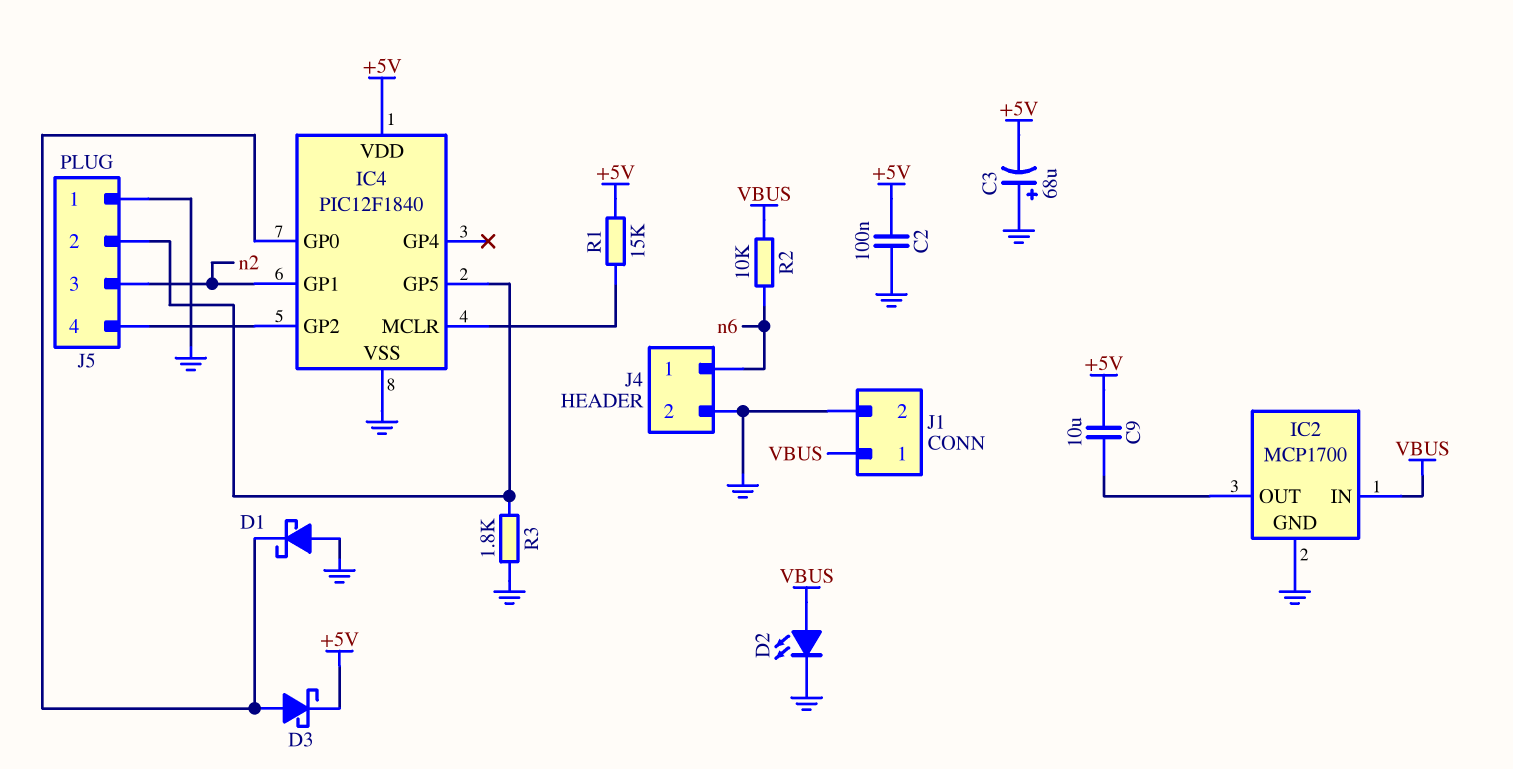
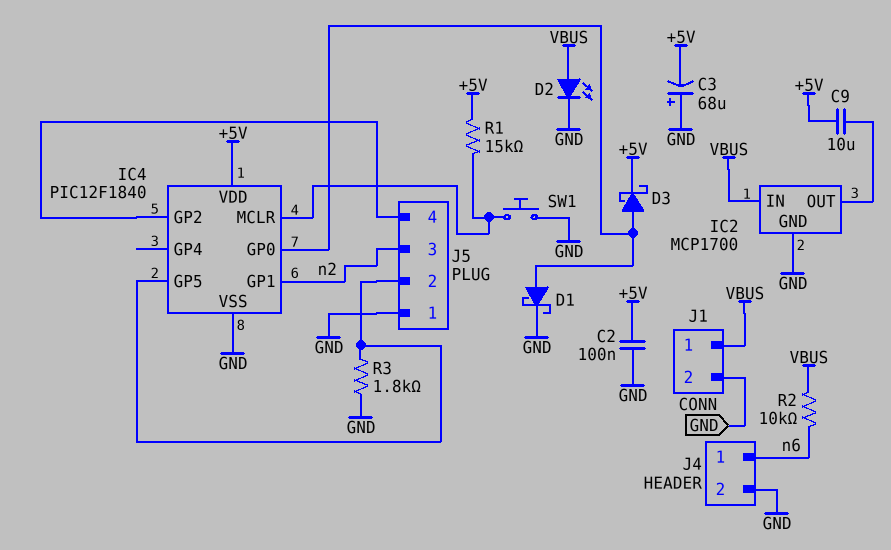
D1: schottky (A GND, K IC4/GP0) -> schottky (A IC4/GP0, K GND)
SW1: none -> button (GND, IC4/MCLR)

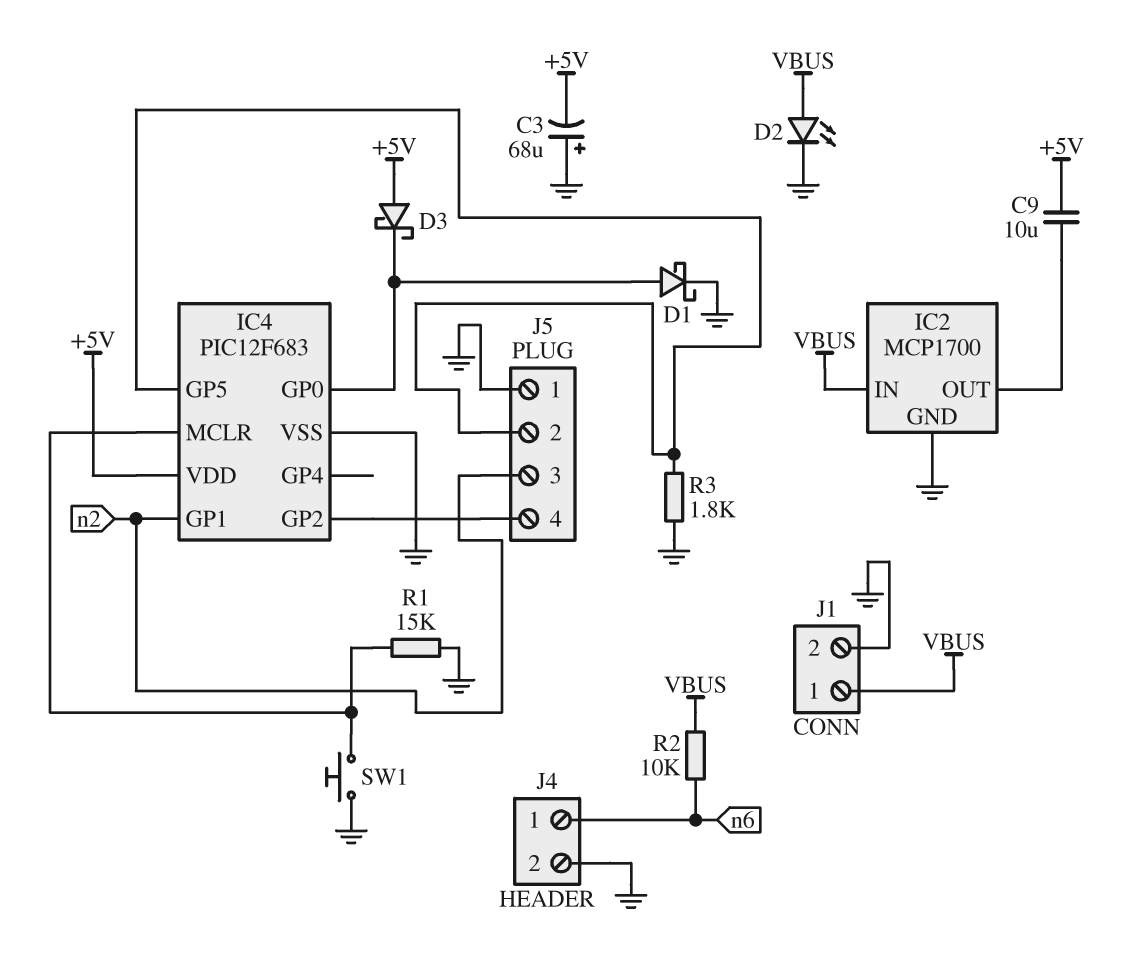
C2: 100nF (+5V, GND) -> none
D3: schottky (A IC4/GP0, K +5V) -> schottky (A +5V, K IC4/GP0)
IC4: PIC12F1840 -> PIC12F683
R1: 15k (+5V, IC4/MCLR) -> 15k (GND, IC4/MCLR)

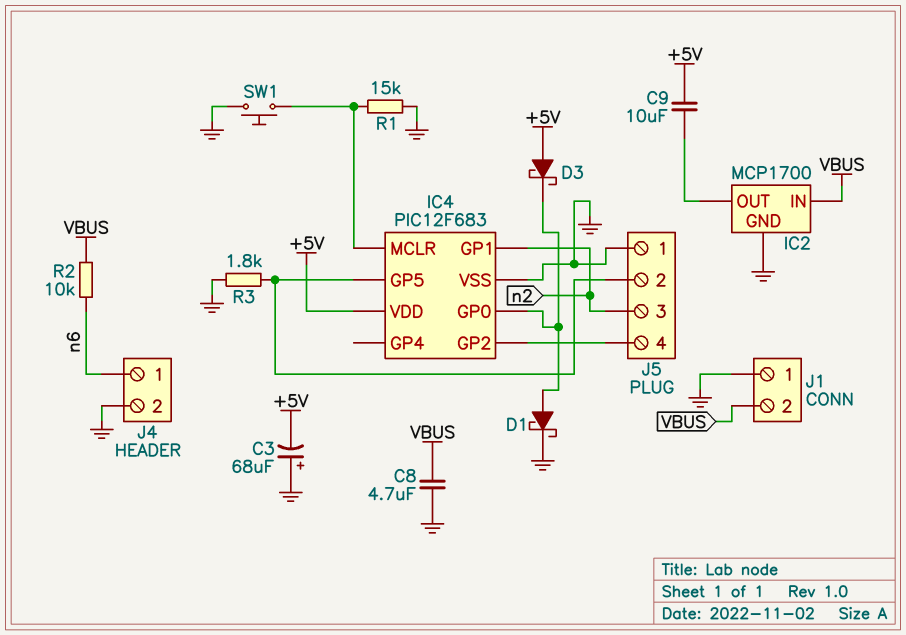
C8: none -> 4.7uF (GND, VBUS)
D2: LED (A VBUS, K GND) -> none
J1 pin 1: VBUS -> GND
J1 pin 2: GND -> VBUS

